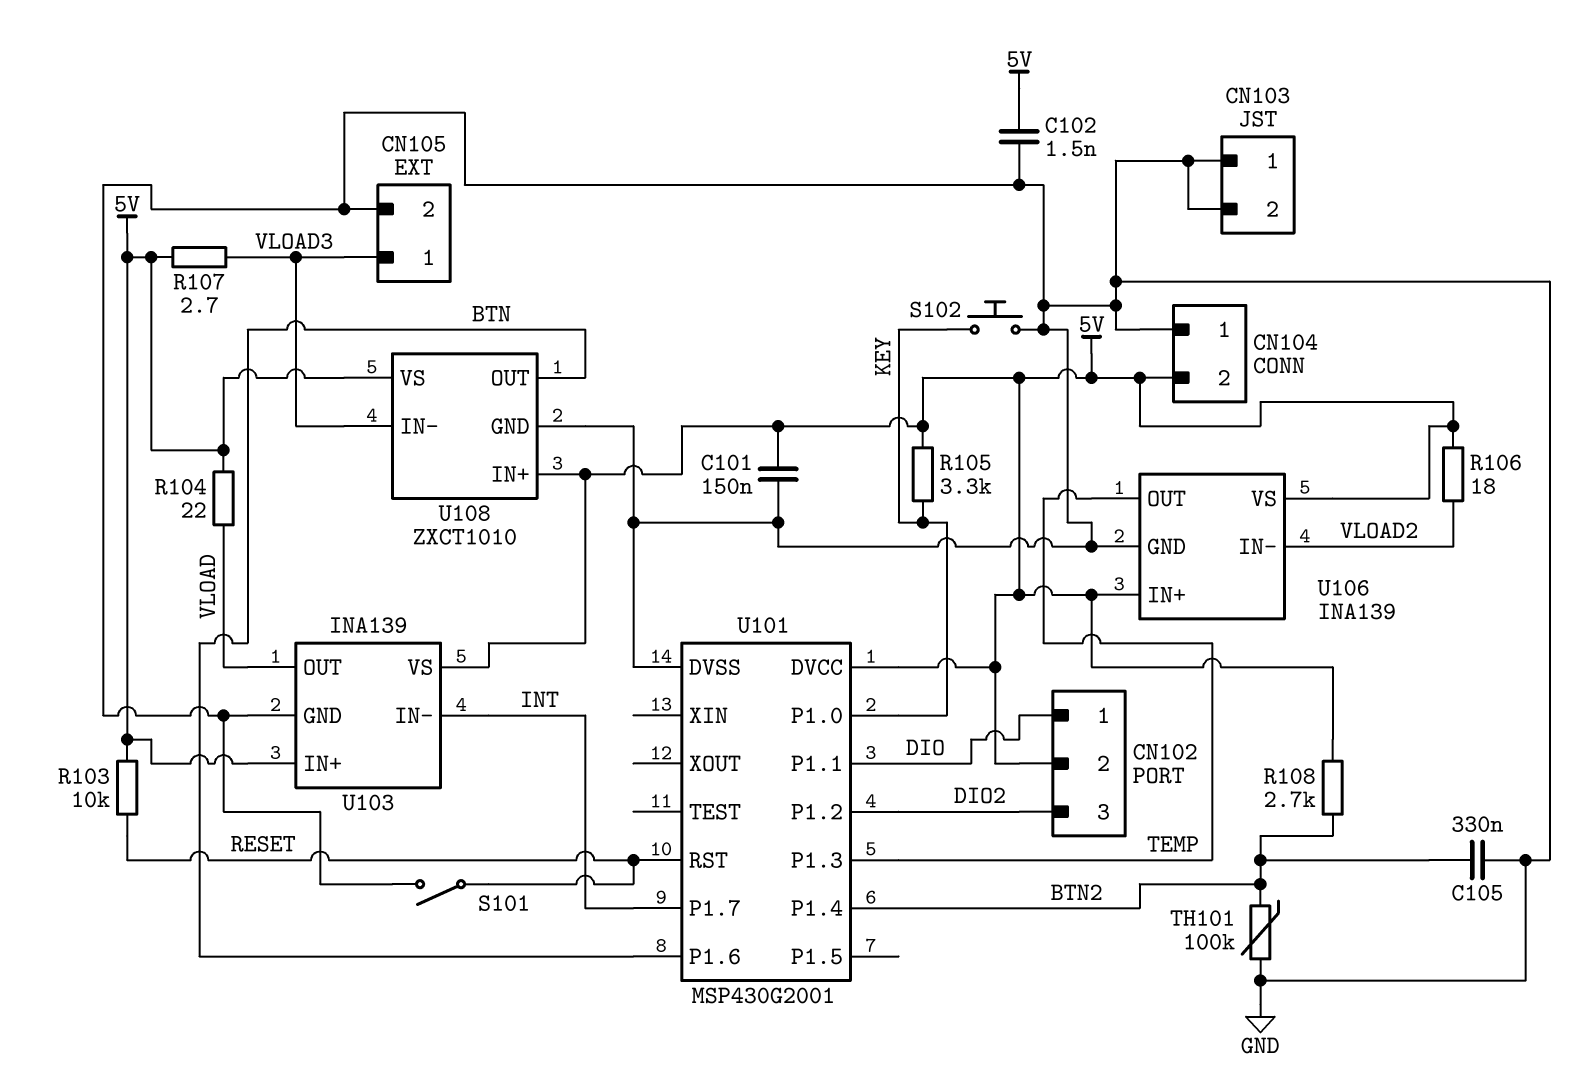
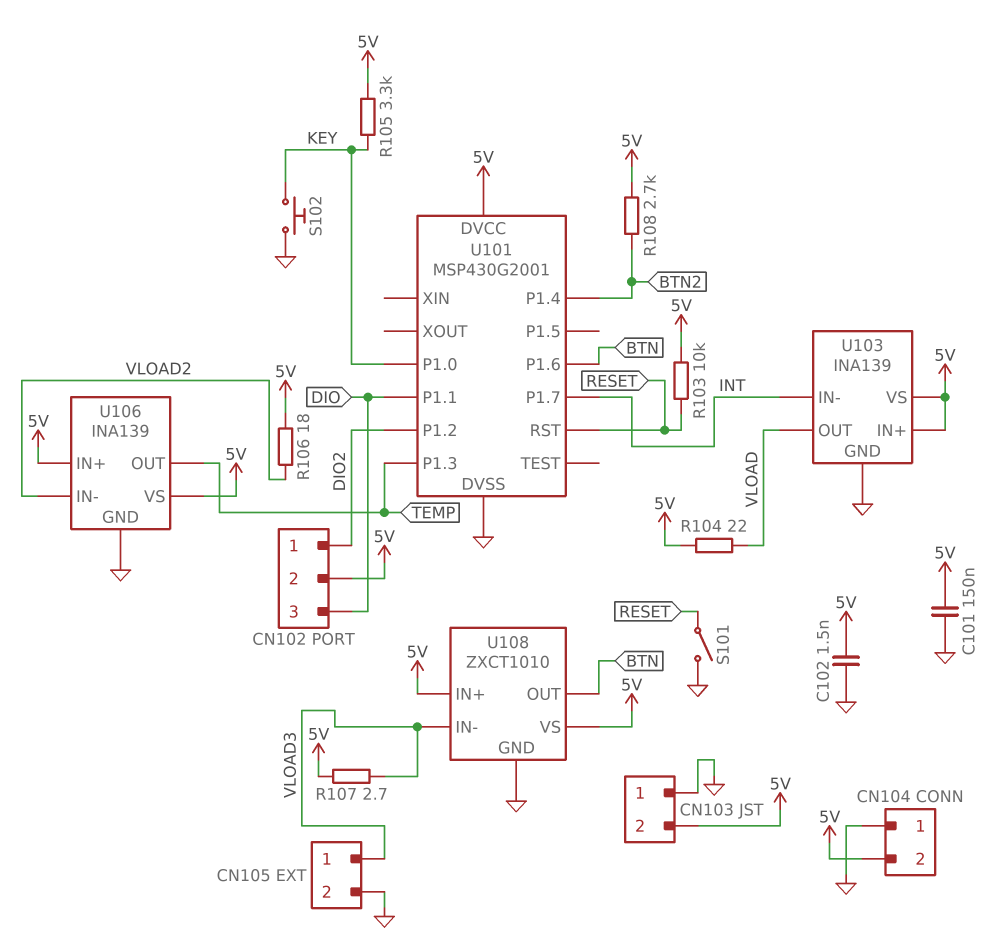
C105: 330nF (BTN2, GND) -> none
CN102 pin 1: DIO -> DIO2
CN102 pin 3: DIO2 -> DIO
CN103 pin 2: GND -> 5V
TH101: 100k (BTN2, GND) -> none

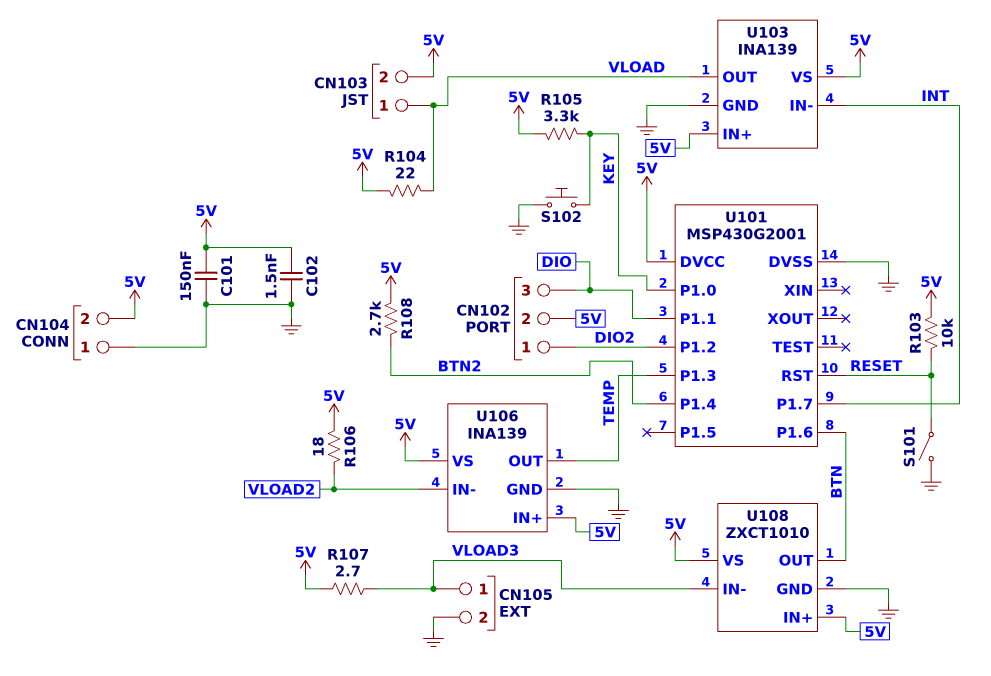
CN103 pin 1: GND -> VLOAD

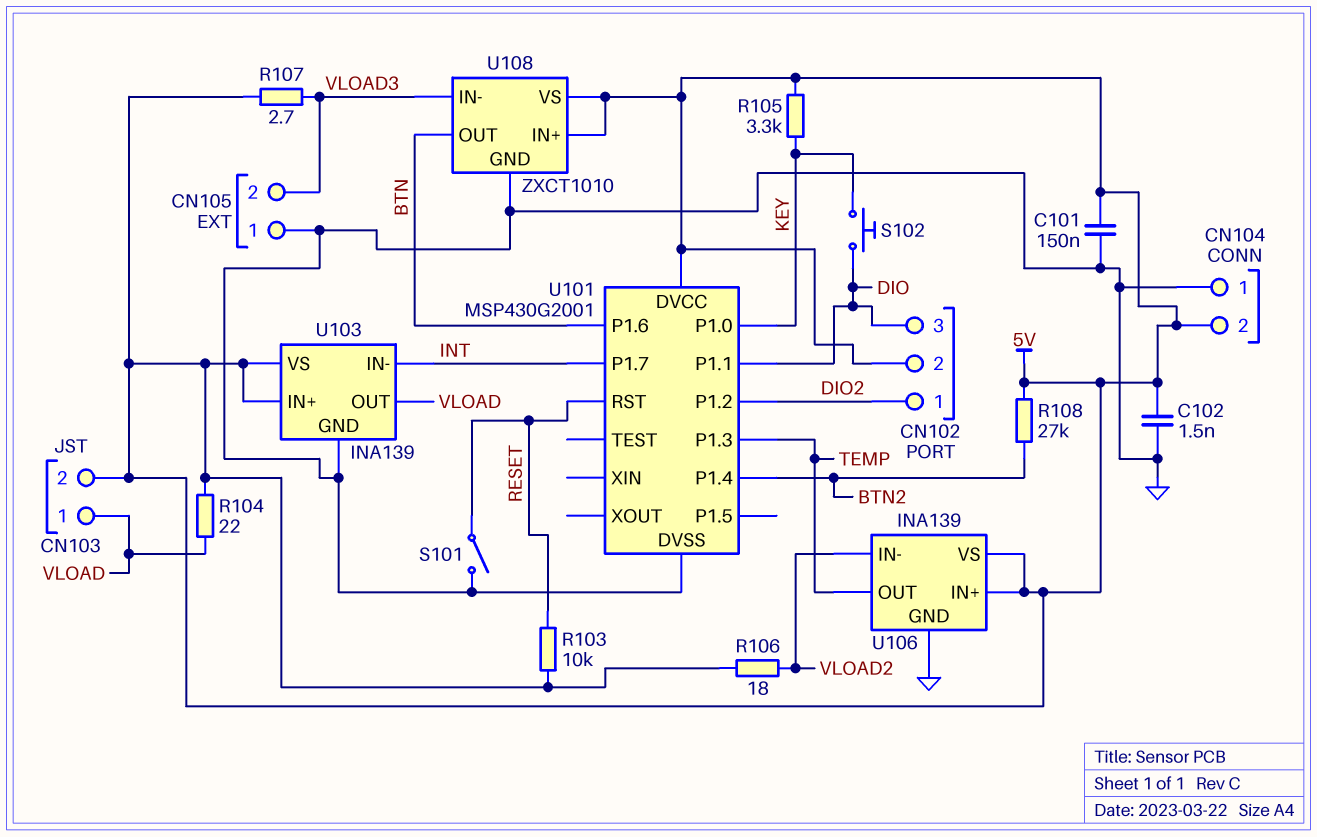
CN105 pin 1: VLOAD3 -> GND
CN105 pin 2: GND -> VLOAD3
R108: 2.7k (5V, BTN2) -> 27k (5V, BTN2)
S102: button (GND, KEY) -> button (DIO, KEY)

